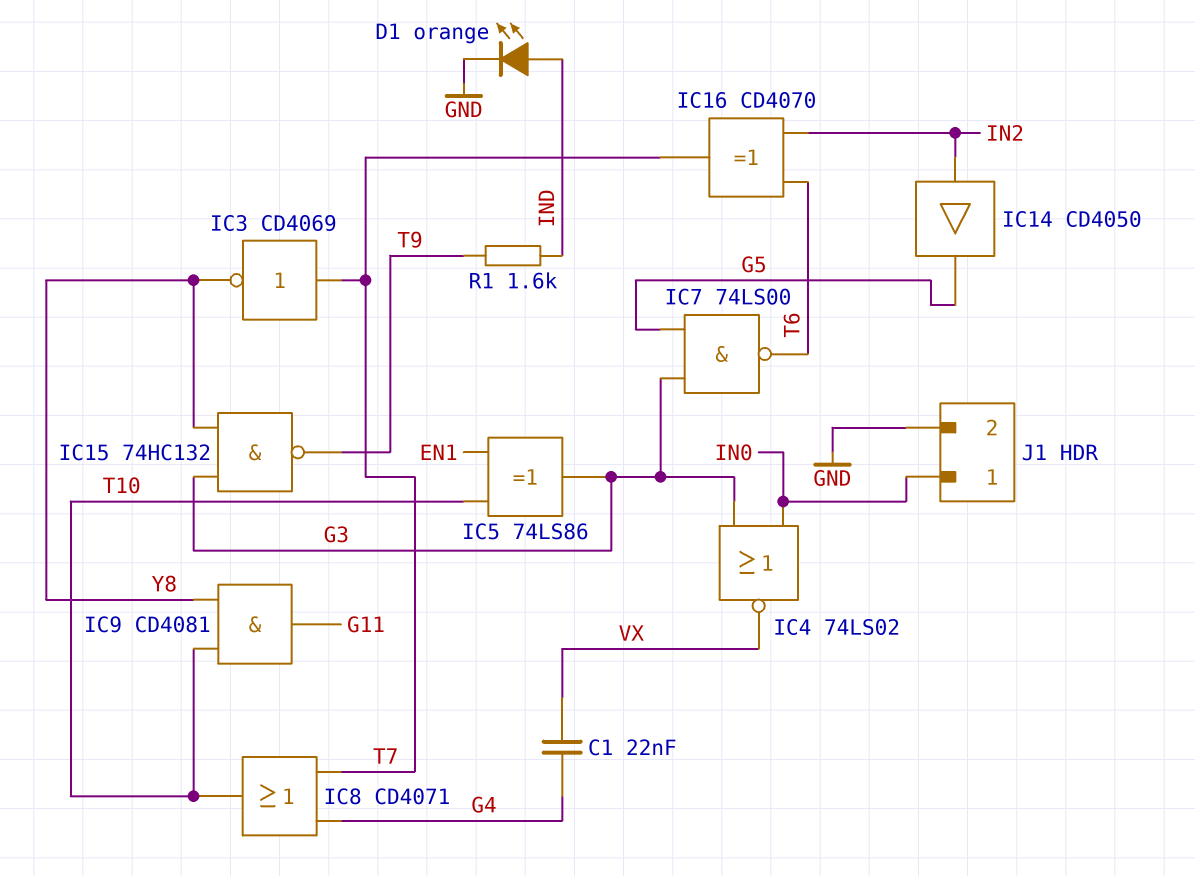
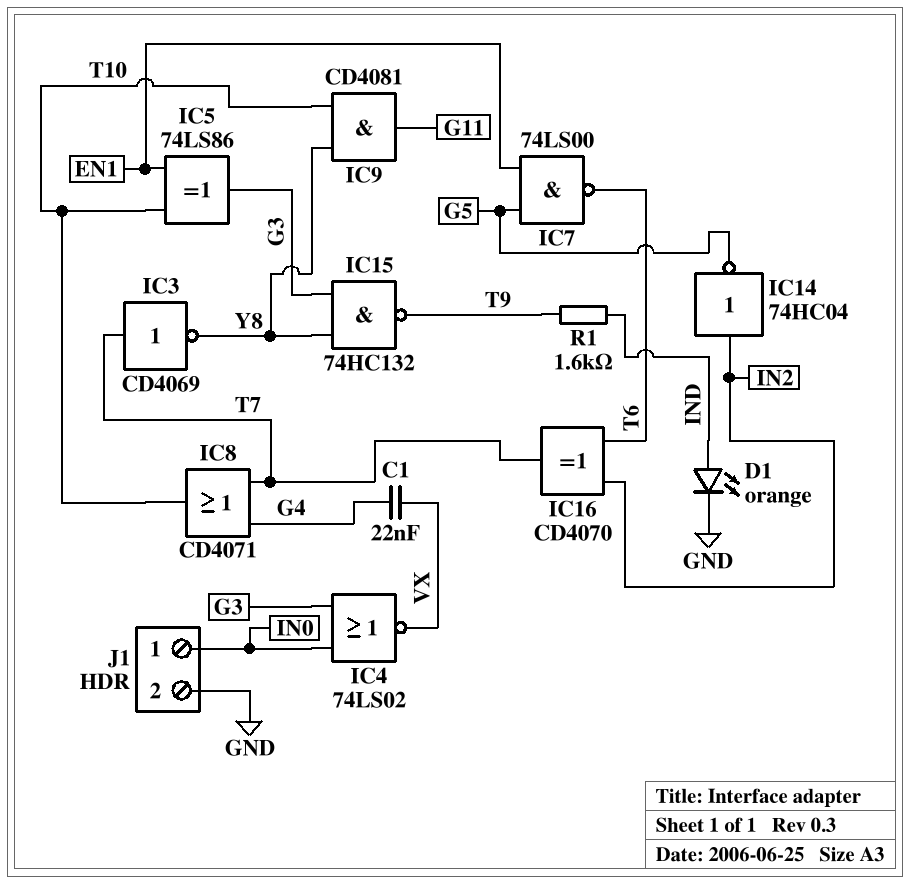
IC7: NAND 74LS00 (in G3, in G5, out T6) -> NAND 74LS00 (in EN1, in G5, out T6)
IC14: buffer CD4050 (in IN2, out G5) -> NOT 74HC04 (in IN2, out G5)

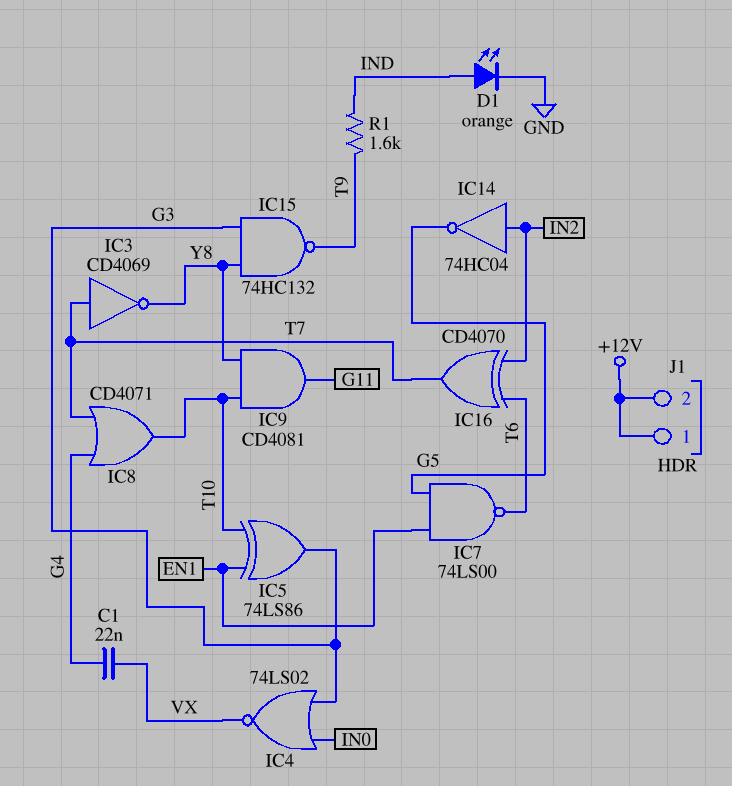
J1 pin 1: IN0 -> +12V
J1 pin 2: GND -> +12V

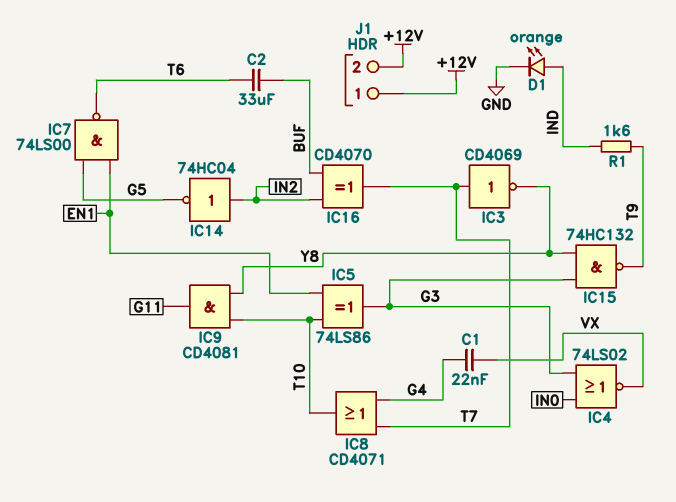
C2: none -> 33uF (BUF, T6)
IC16: XOR CD4070 (in IN2, in T6, out T7) -> XOR CD4070 (in BUF, in IN2, out T7)

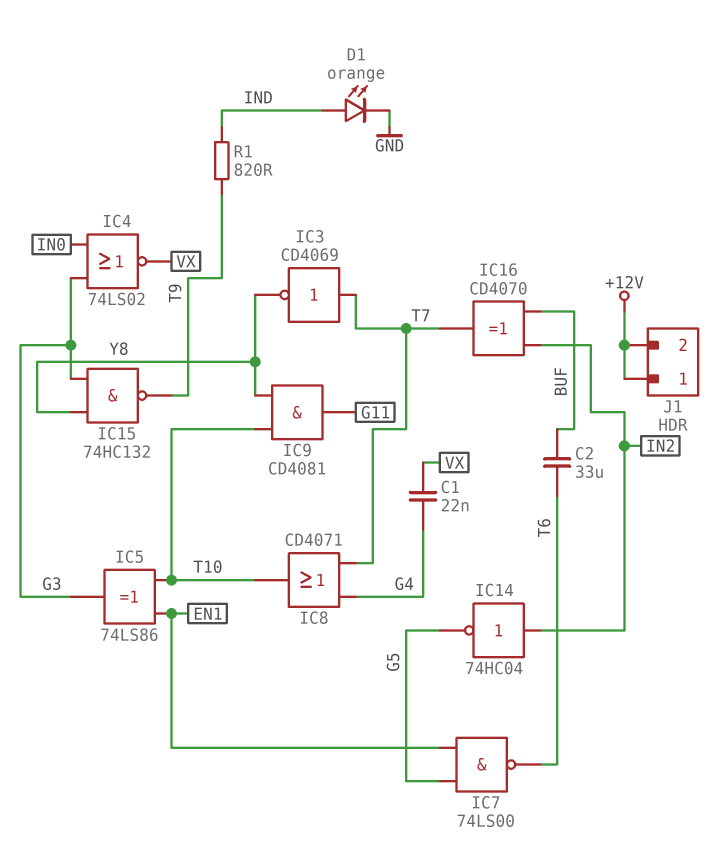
R1: 1.6k (IND, T9) -> 820 (IND, T9)

